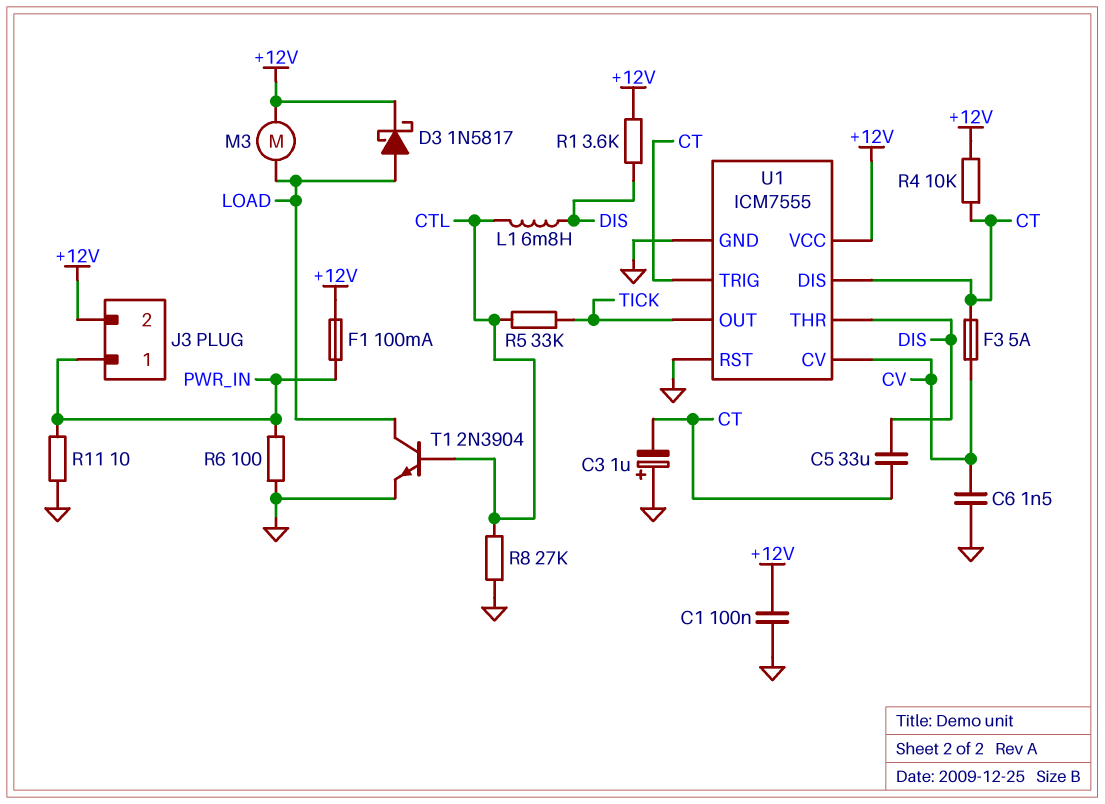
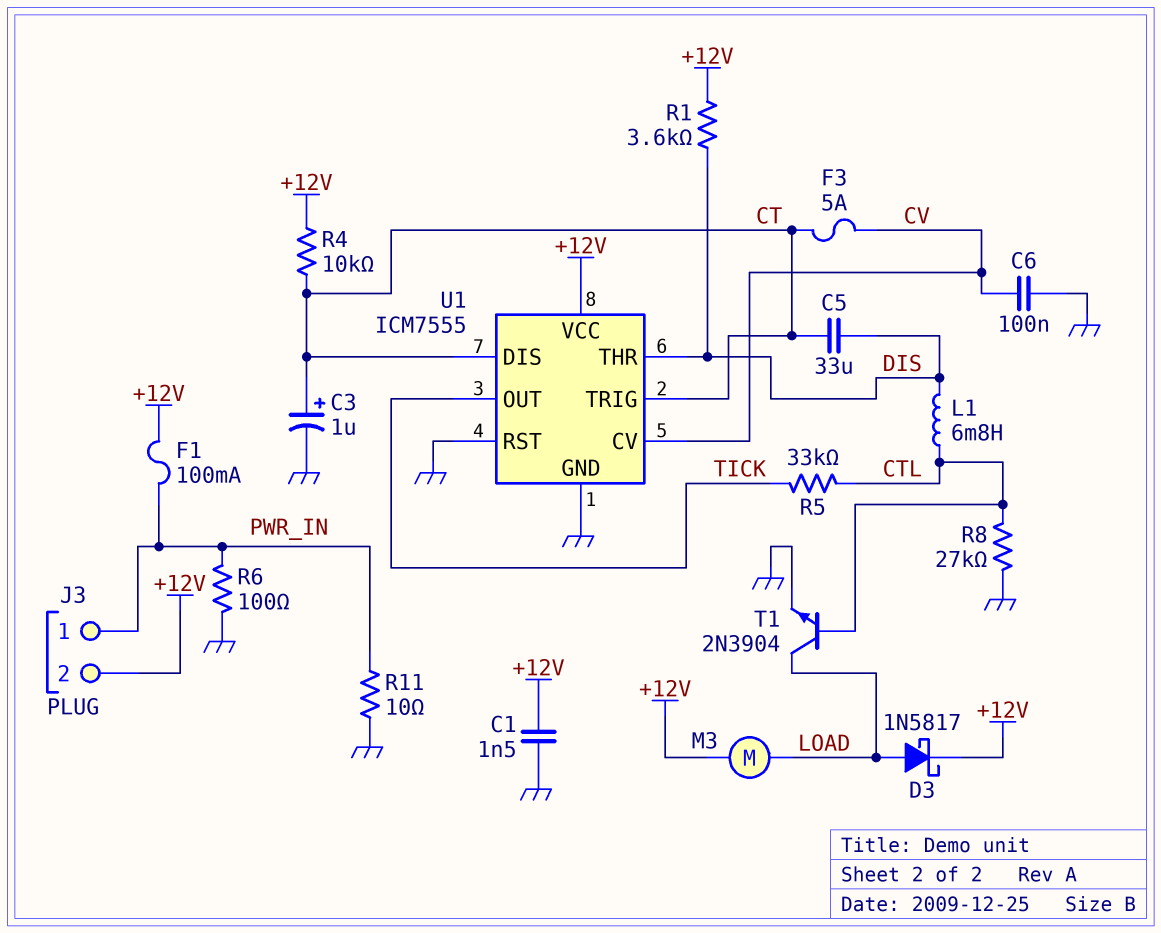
C1: 100nF (+12V, GND) -> 1.5nF (+12V, GND)
C3: 1uF (plus GND, minus CT) -> 1uF (plus CT, minus GND)
C6: 1.5nF (CV, GND) -> 100nF (CV, GND)

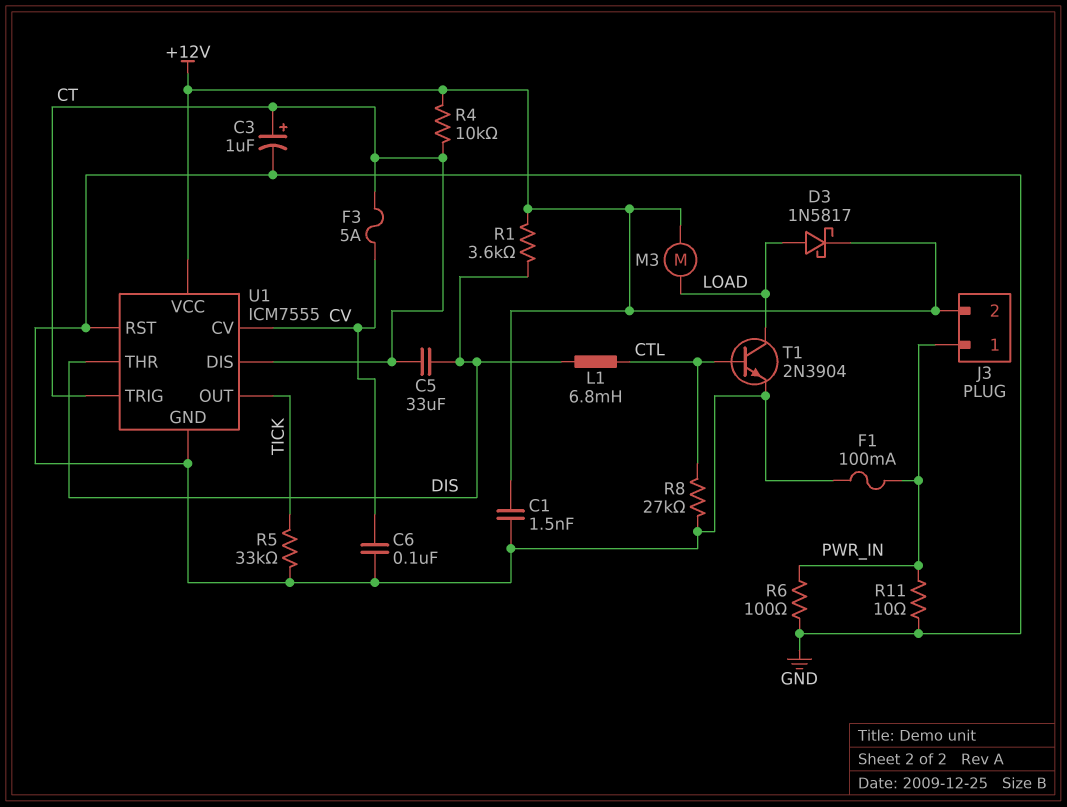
F1: 100mA (+12V, PWR_IN) -> 100mA (GND, PWR_IN)
R5: 33k (CTL, TICK) -> 33k (GND, TICK)

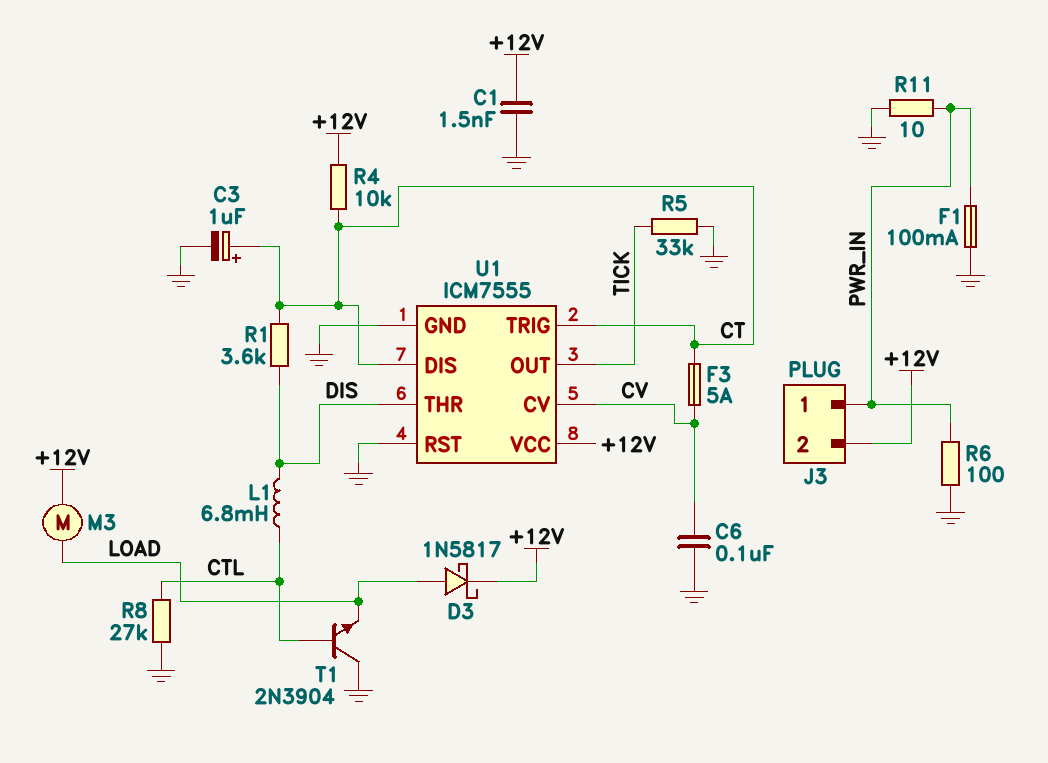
C5: 33uF (CT, DIS) -> none
R1: 3.6k (+12V, DIS) -> 3.6k (CT, DIS)
T1: NPN 2N3904 (B CTL, C LOAD, E GND) -> NPN 2N3904 (B CTL, C GND, E LOAD)

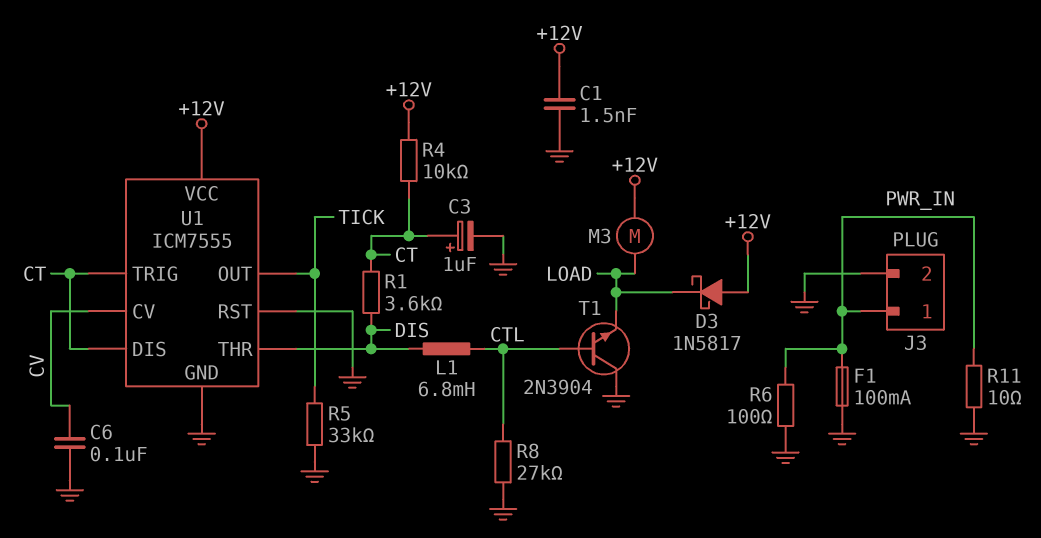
D3: schottky 1N5817 (A LOAD, K +12V) -> schottky 1N5817 (A +12V, K LOAD)
F3: 5A (CT, CV) -> none
J3 pin 2: +12V -> GND

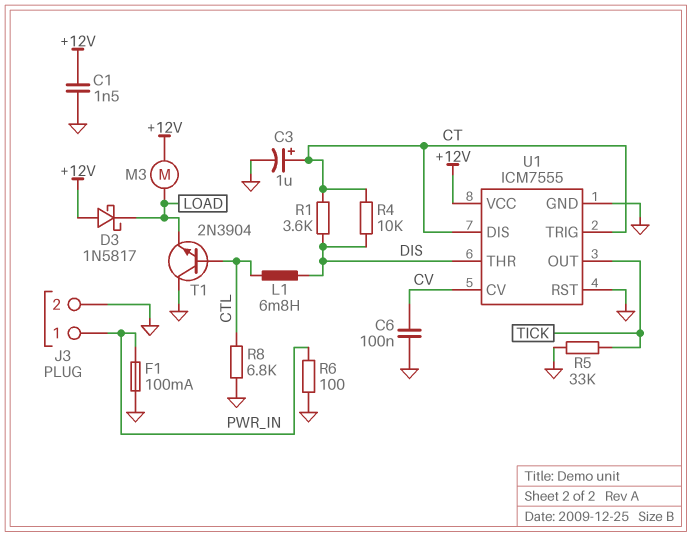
R4: 10k (+12V, CT) -> 10k (CT, DIS)
R8: 27k (CTL, GND) -> 6.8k (CTL, GND)
R11: 10 (GND, PWR_IN) -> none

